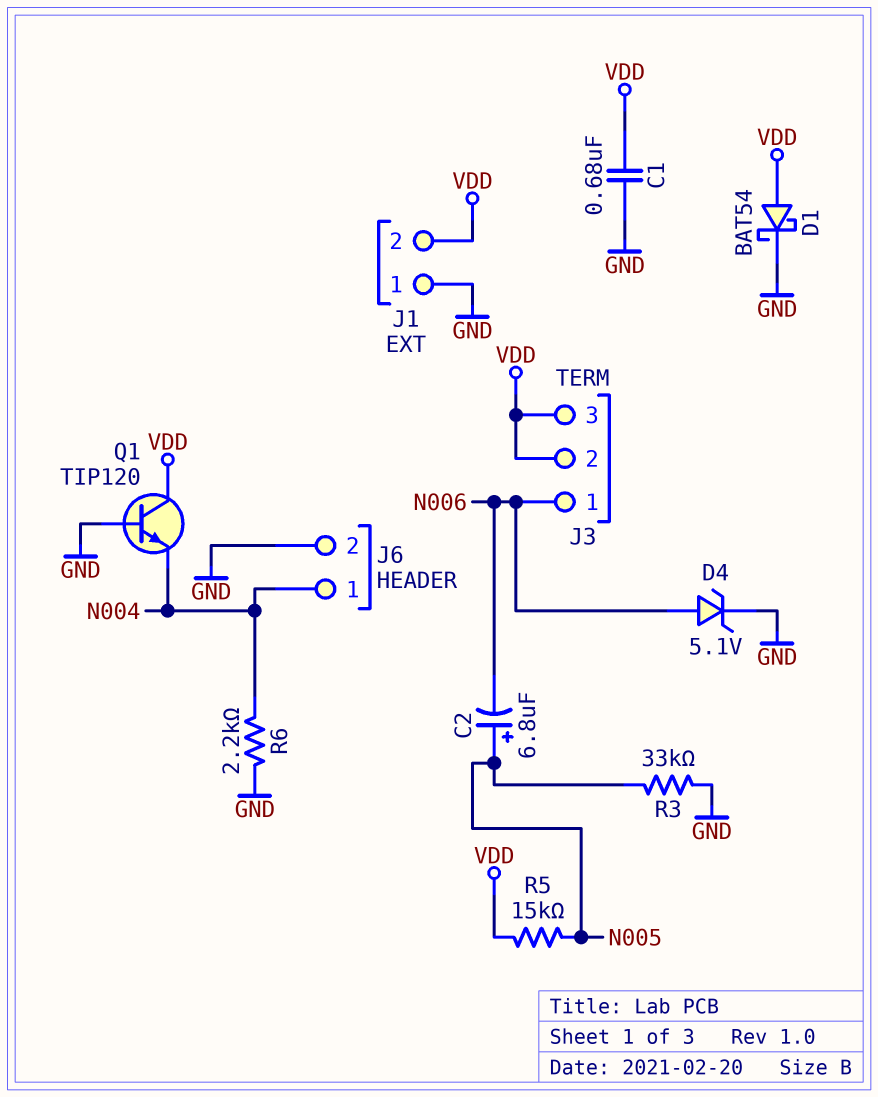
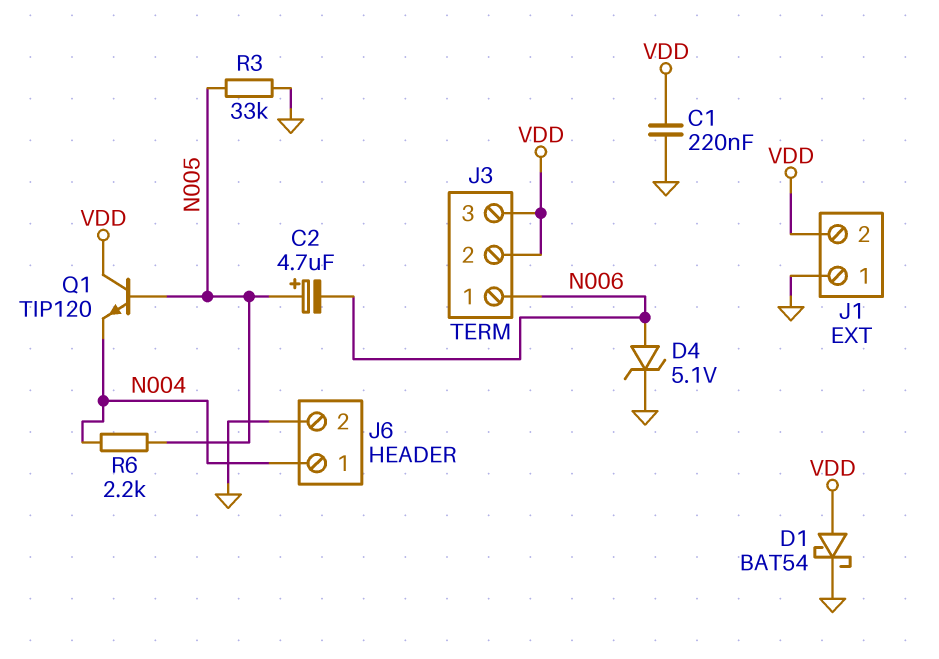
C1: 680nF (GND, VDD) -> 220nF (GND, VDD)
C2: 6.8uF (plus N005, minus N006) -> 4.7uF (plus N005, minus N006)
Q1: NPN TIP120 (B GND, C VDD, E N004) -> NPN TIP120 (B N005, C VDD, E N004)
R5: 15k (N005, VDD) -> none
R6: 2.2k (GND, N004) -> 2.2k (N004, N005)

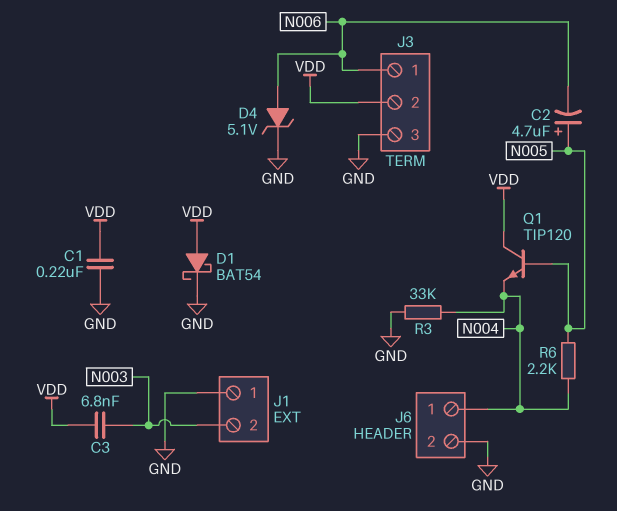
C3: none -> 6.8nF (N003, VDD)
J1 pin 2: VDD -> N003
J3 pin 3: VDD -> GND
R3: 33k (GND, N005) -> 33k (GND, N004)

